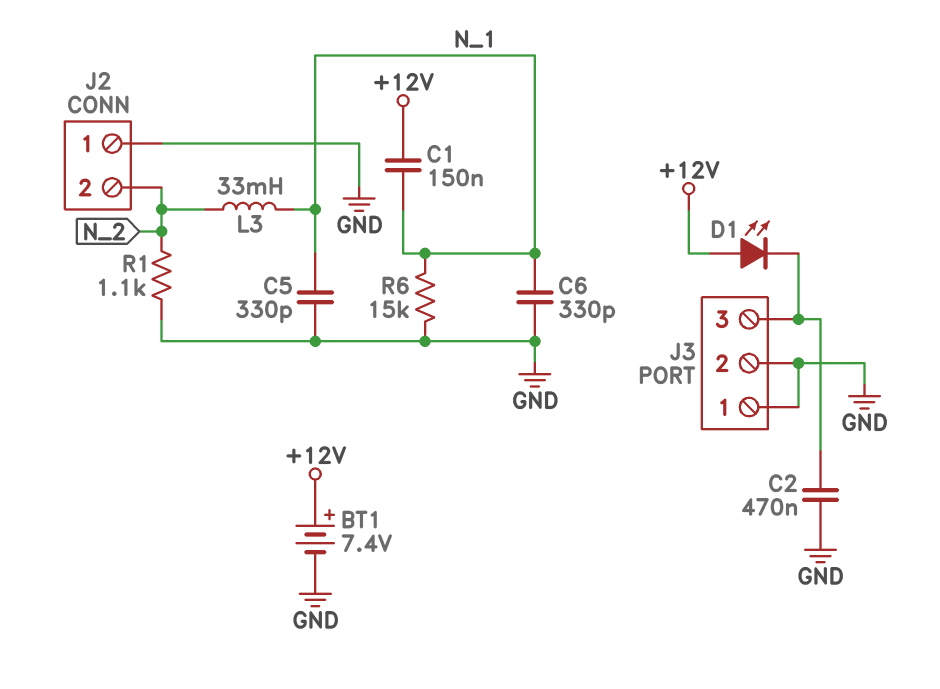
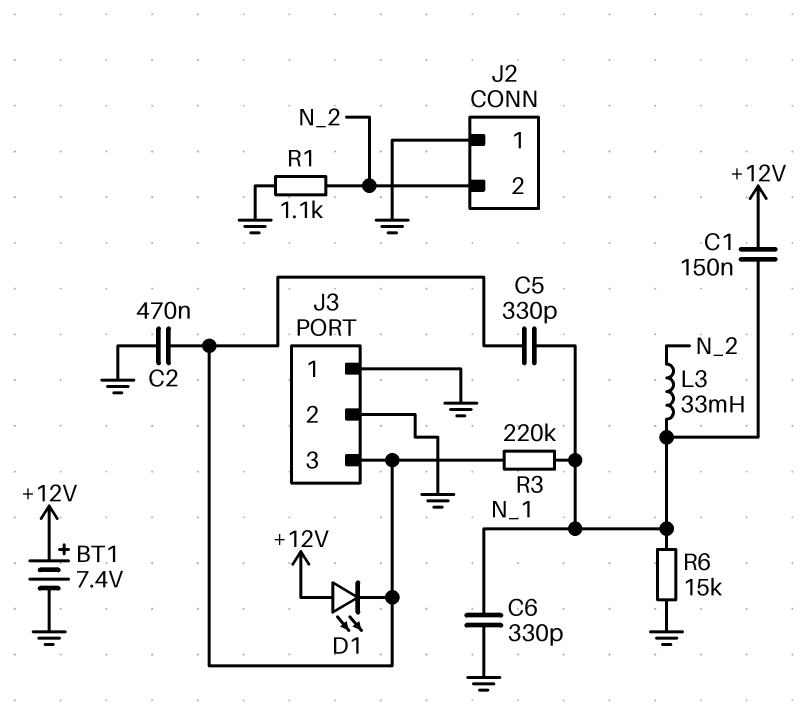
C5: 330pF (GND, N_1) -> 330pF (J3/3, N_1)
R3: none -> 220k (J3/3, N_1)

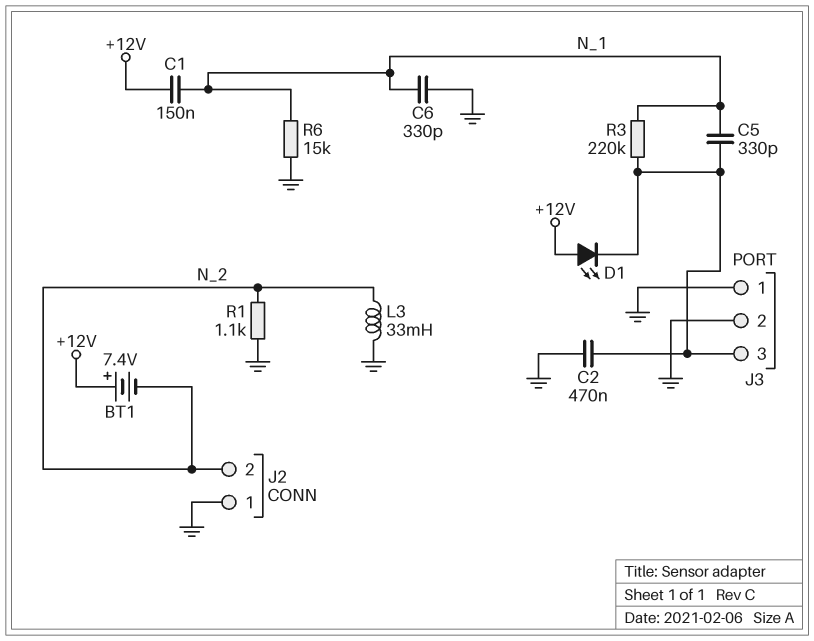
BT1: 7.4V (plus +12V, minus GND) -> 7.4V (plus +12V, minus N_2)
L3: 33mH (N_1, N_2) -> 33mH (GND, N_2)

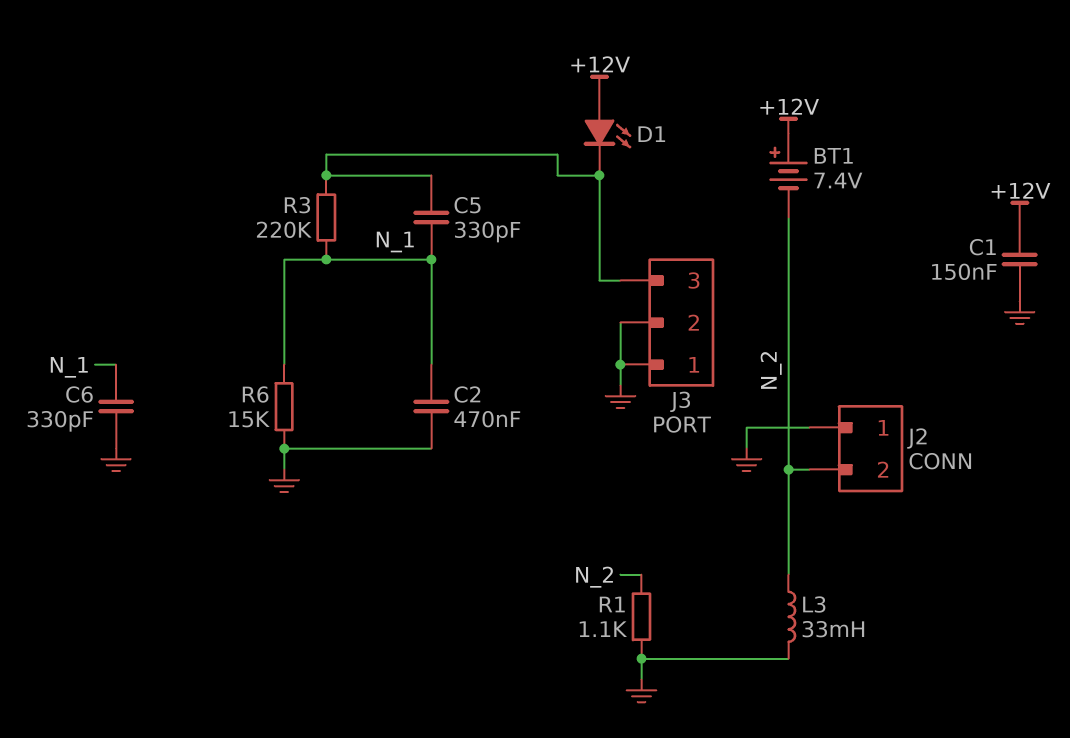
C1: 150nF (+12V, N_1) -> 150nF (+12V, GND)
C2: 470nF (GND, J3/3) -> 470nF (GND, N_1)

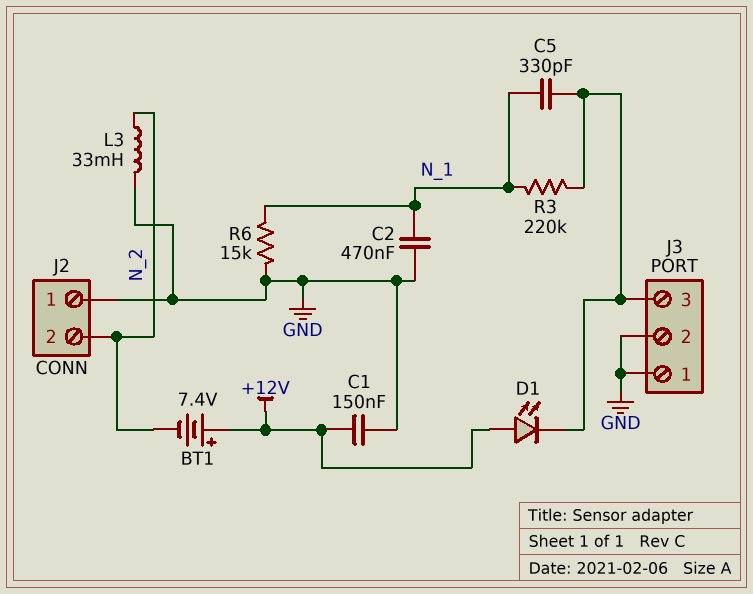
C6: 330pF (GND, N_1) -> none
R1: 1.1k (GND, N_2) -> none

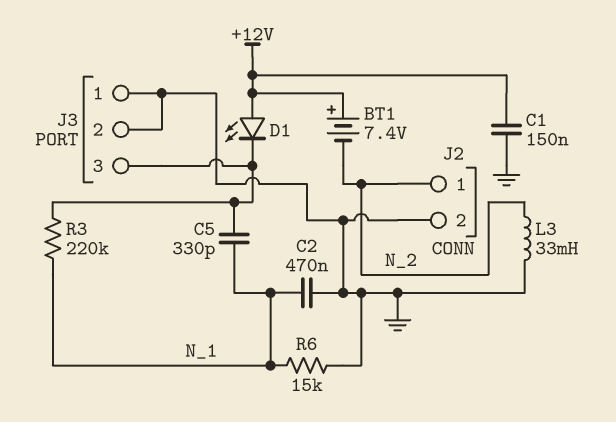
J2 pin 1: GND -> N_2
J2 pin 2: N_2 -> GND

